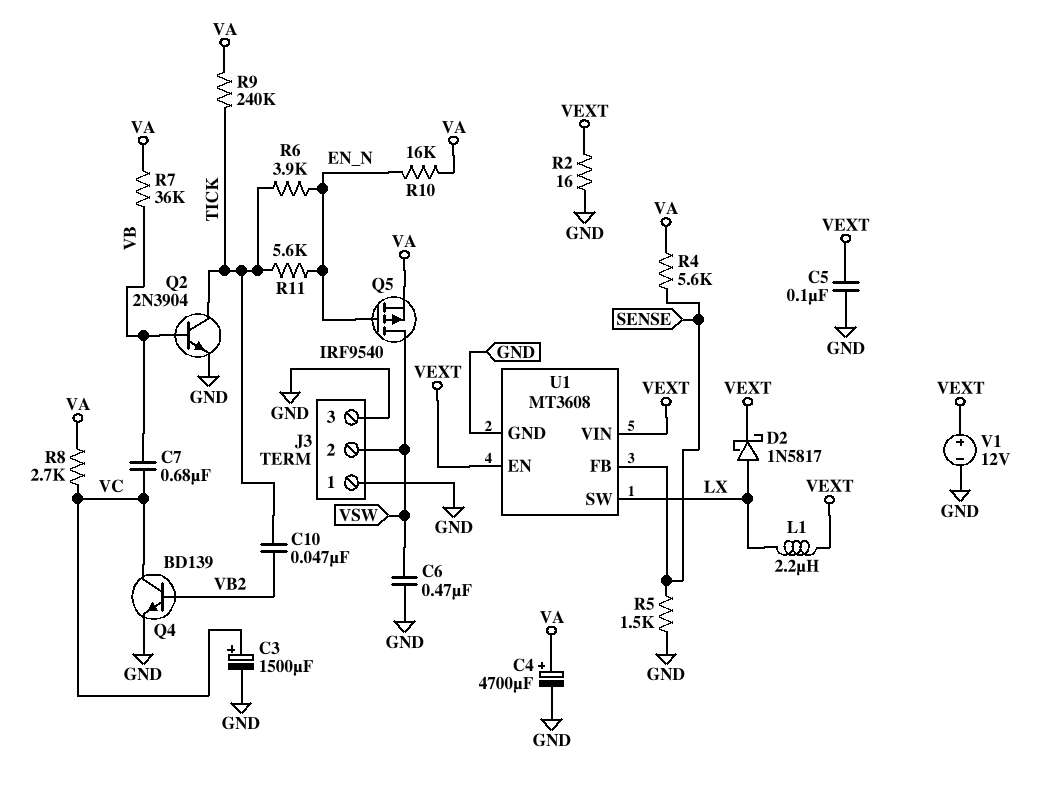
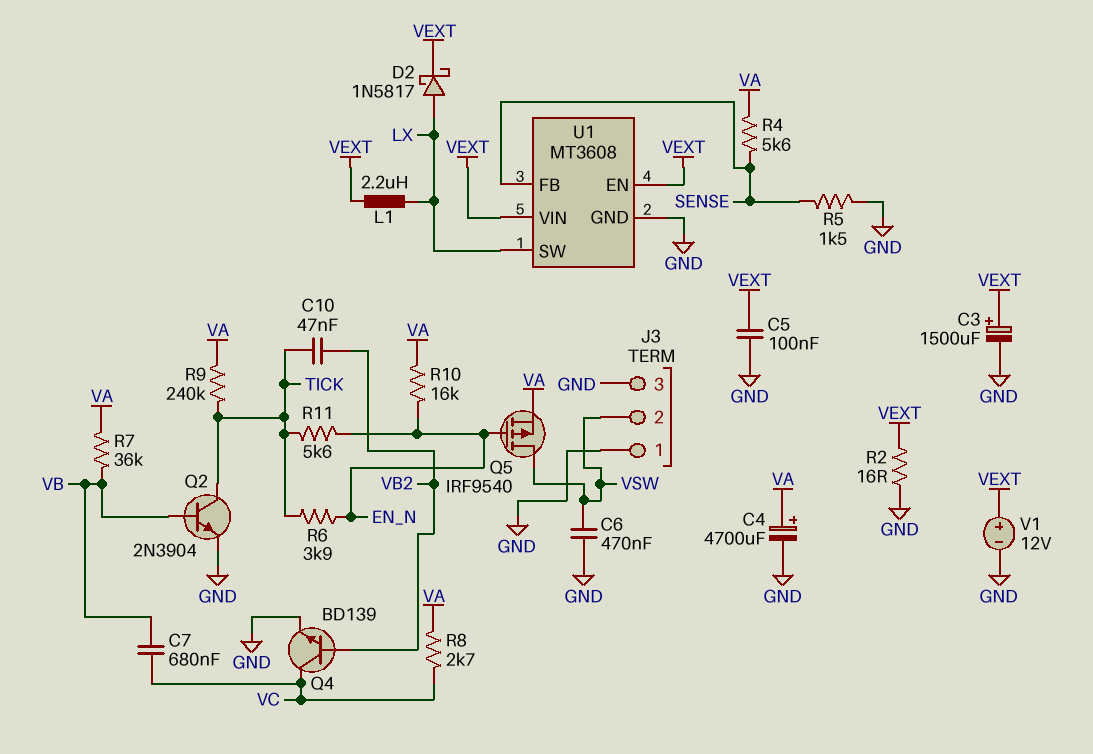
C3: 1500uF (plus VC, minus GND) -> 1500uF (plus VEXT, minus GND)

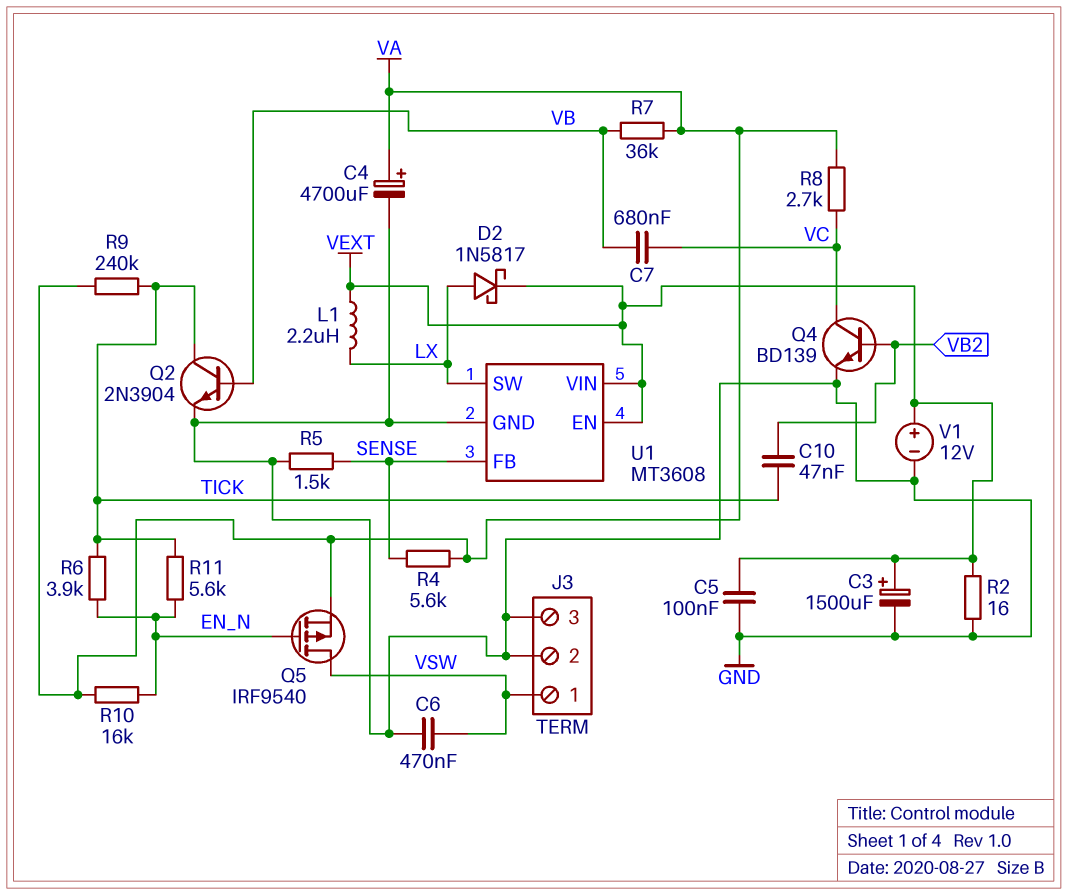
J3 pin 1: GND -> VSW
J3 pin 2: VSW -> GND

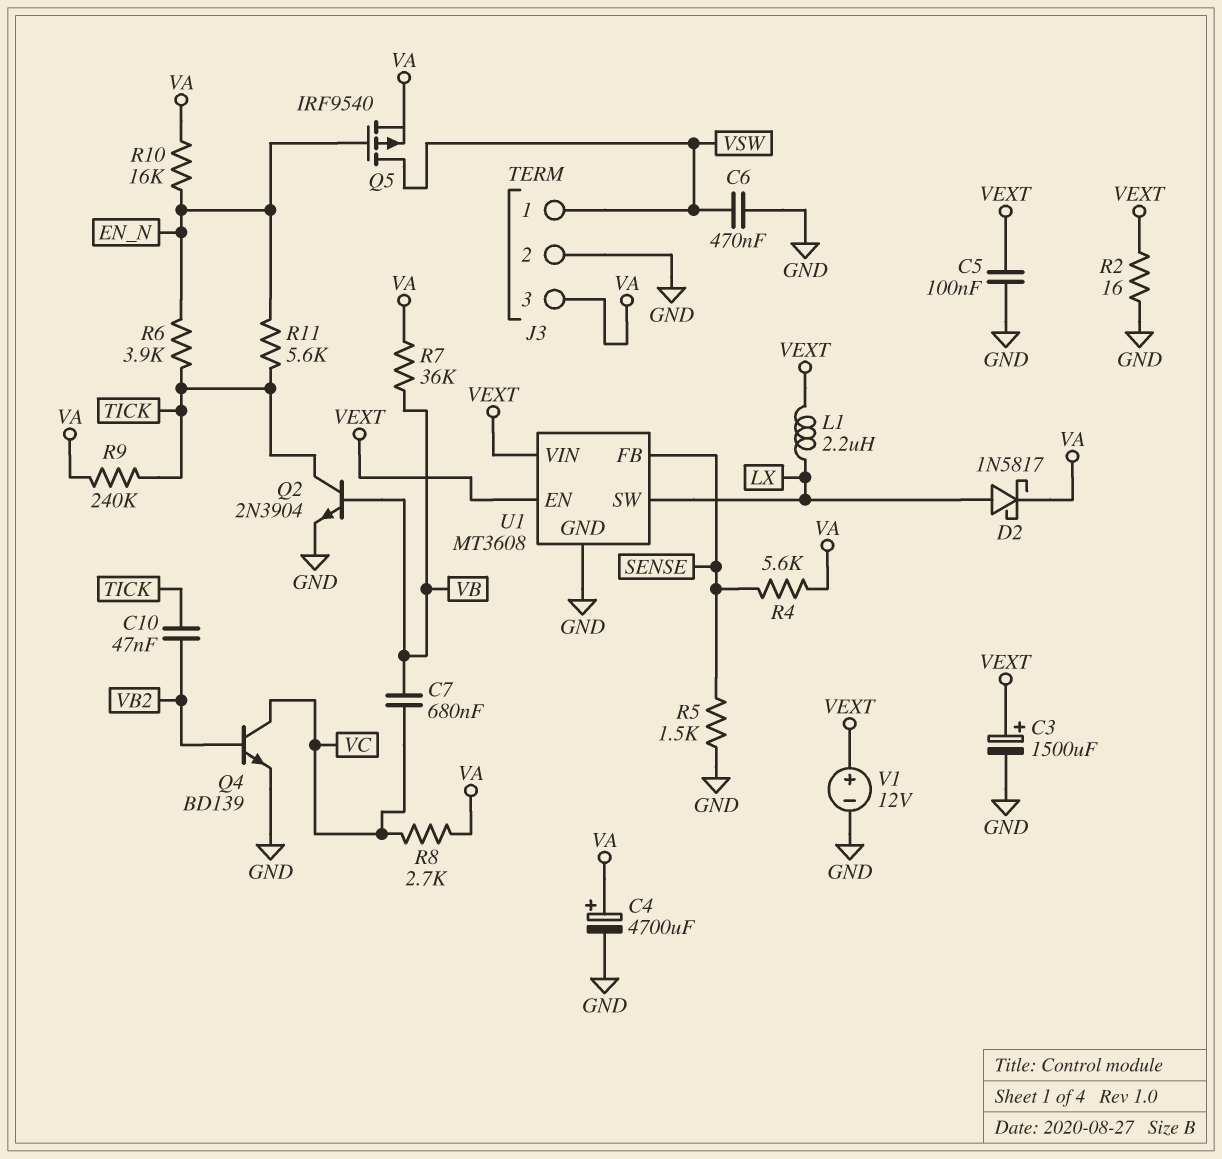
D2: schottky 1N5817 (A LX, K VEXT) -> schottky 1N5817 (A LX, K VA)
J3 pin 3: GND -> VA

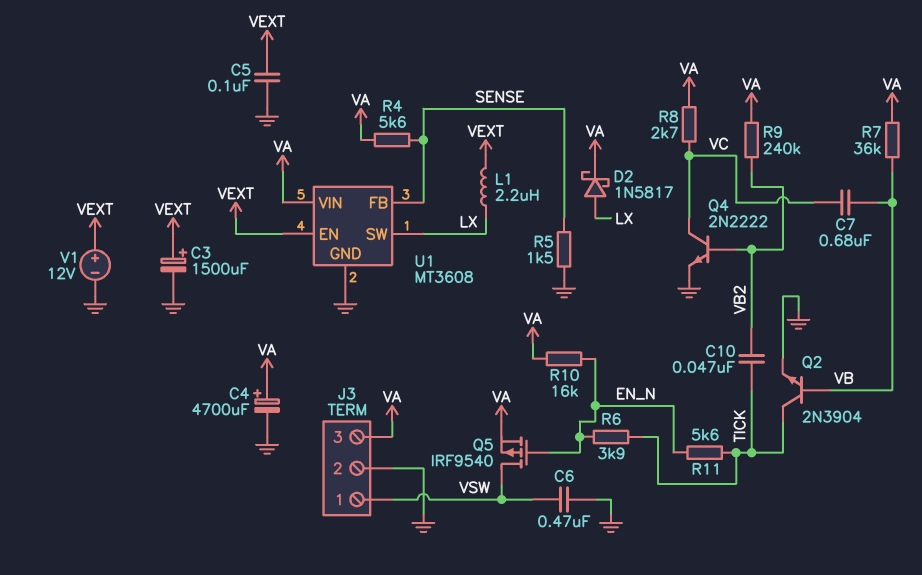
Q4: NPN BD139 (B VB2, C VC, E GND) -> NPN 2N2222 (B VB2, C VC, E GND)
R2: 16 (GND, VEXT) -> none
R9: 240k (TICK, VA) -> 240k (VA, VB2)
U1 pin VIN: VEXT -> VA

